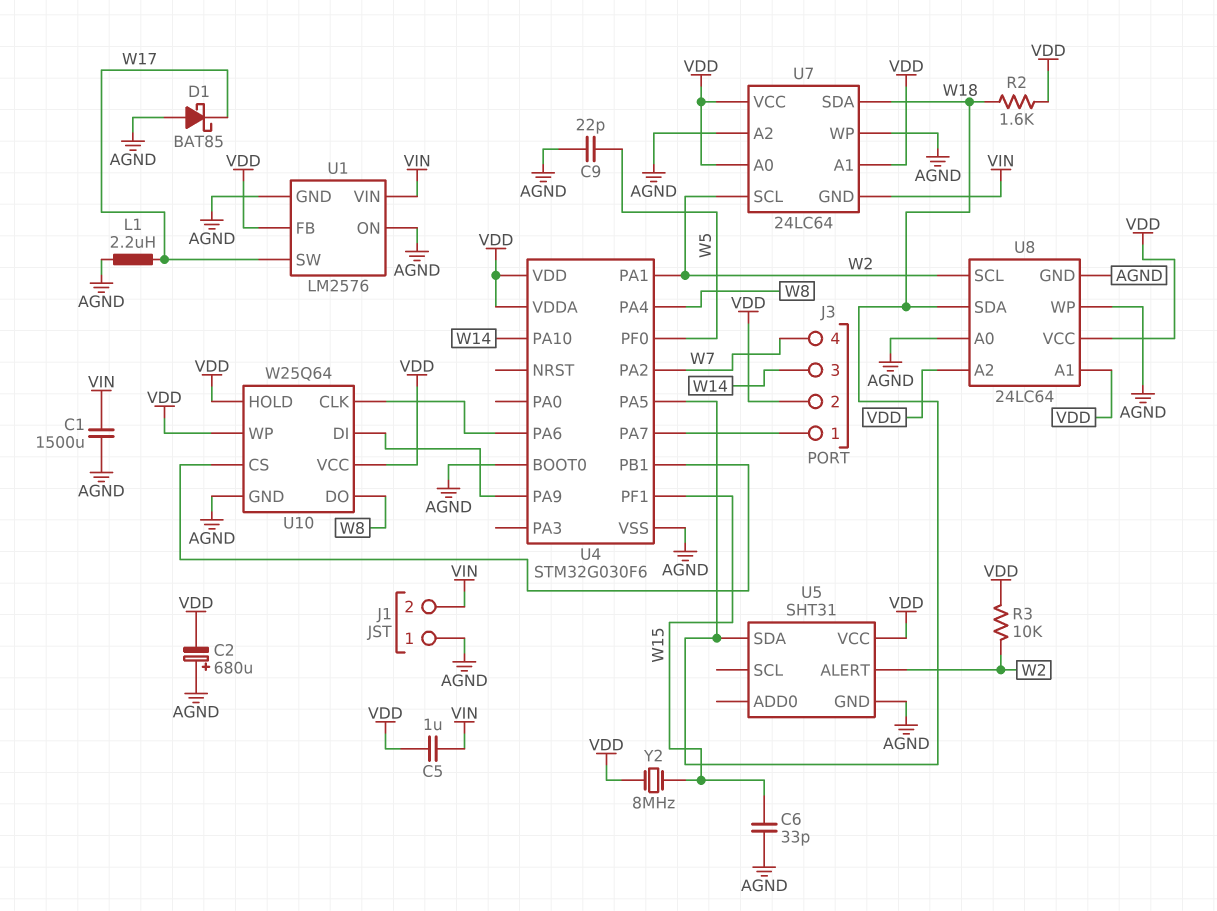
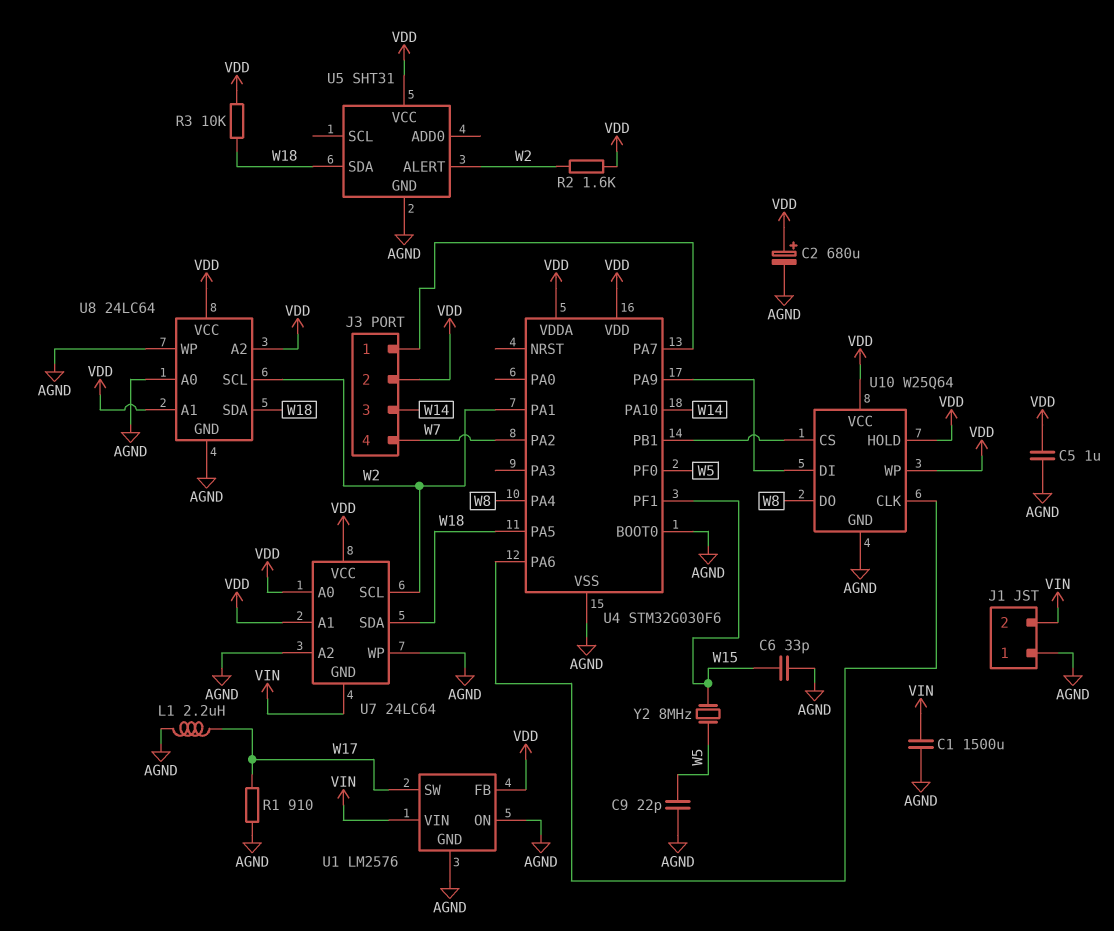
C2: 680uF (plus AGND, minus VDD) -> 680uF (plus VDD, minus AGND)
C5: 1uF (VDD, VIN) -> 1uF (AGND, VDD)
D1: schottky BAT85 (A AGND, K W17) -> none
R1: none -> 910 (AGND, W17)
R2: 1.6k (VDD, W18) -> 1.6k (VDD, W2)
R3: 10k (VDD, W2) -> 10k (VDD, W18)
Y2: 8MHz (VDD, W15) -> 8MHz (W5, W15)

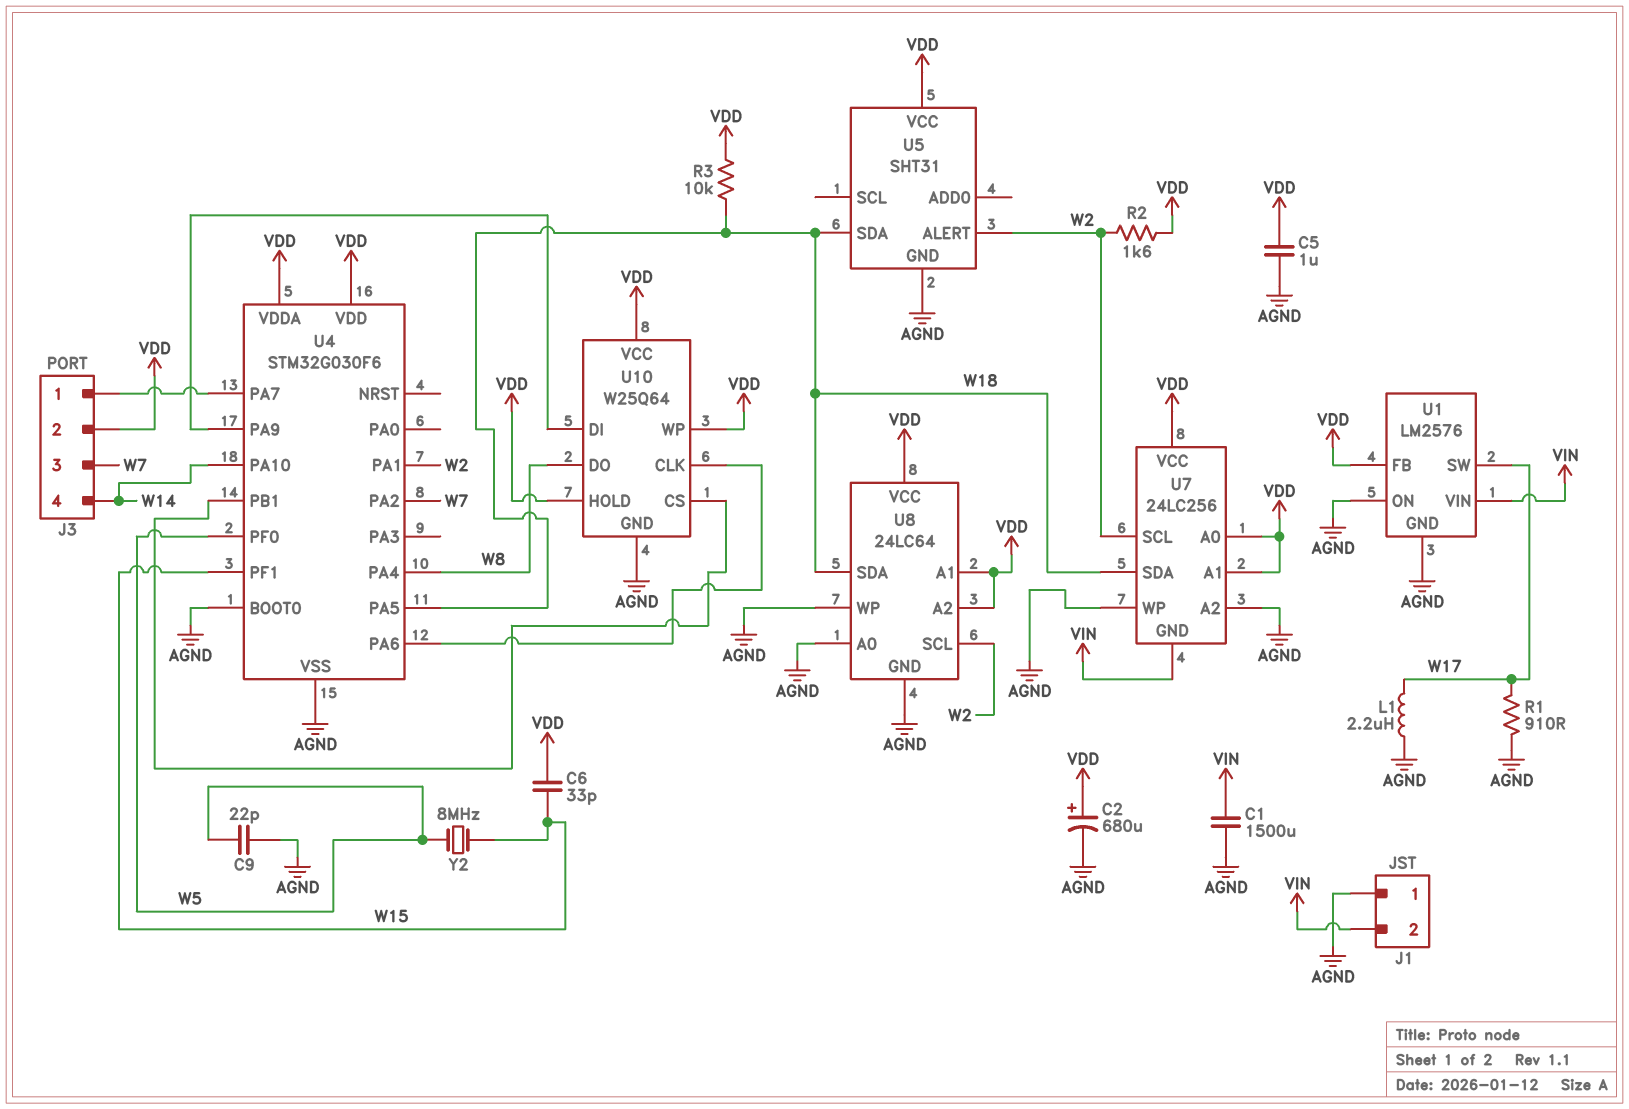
C6: 33pF (AGND, W15) -> 33pF (VDD, W15)
J3 pin 3: W14 -> W7
J3 pin 4: W7 -> W14
U7: 24LC64 -> 24LC256

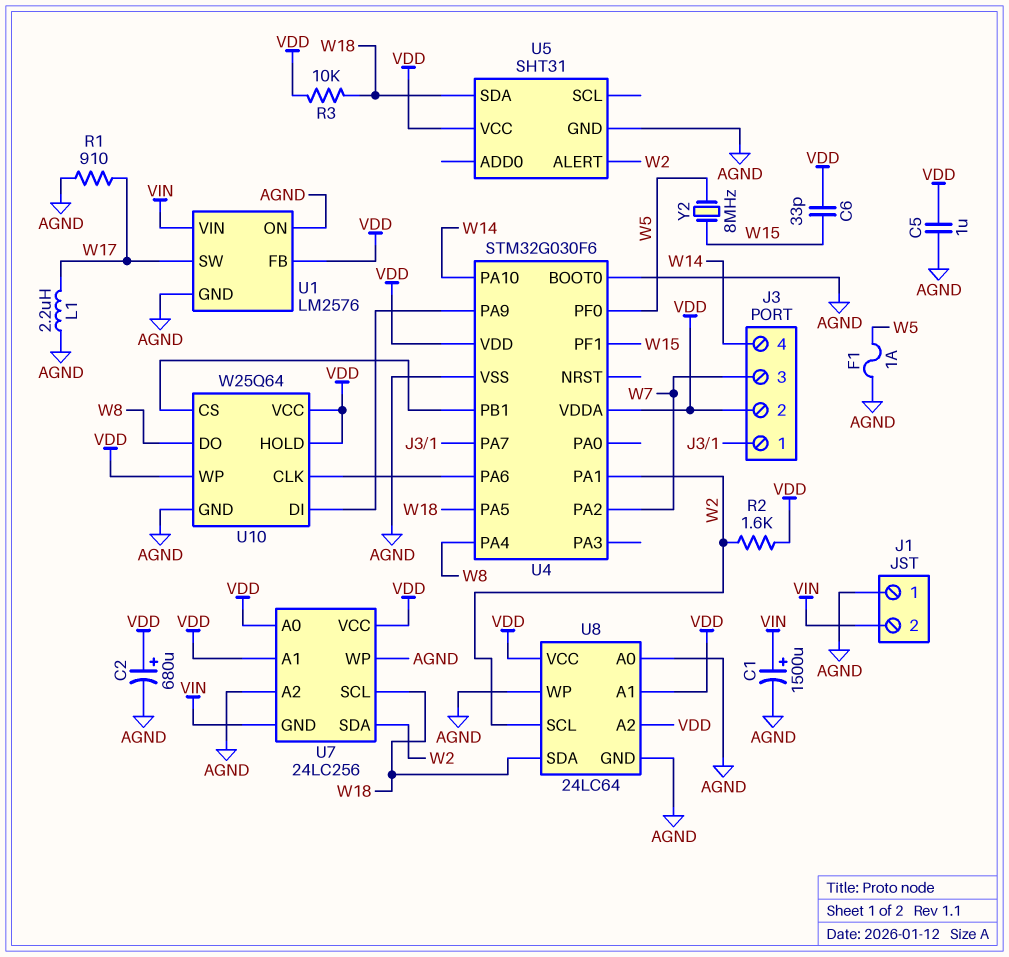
C1: 1500uF (AGND, VIN) -> 1500uF (plus VIN, minus AGND)
C9: 22pF (AGND, W5) -> none
F1: none -> 1A (AGND, W5)
U7 pin SCL: W2 -> W18
U7 pin SDA: W18 -> W2

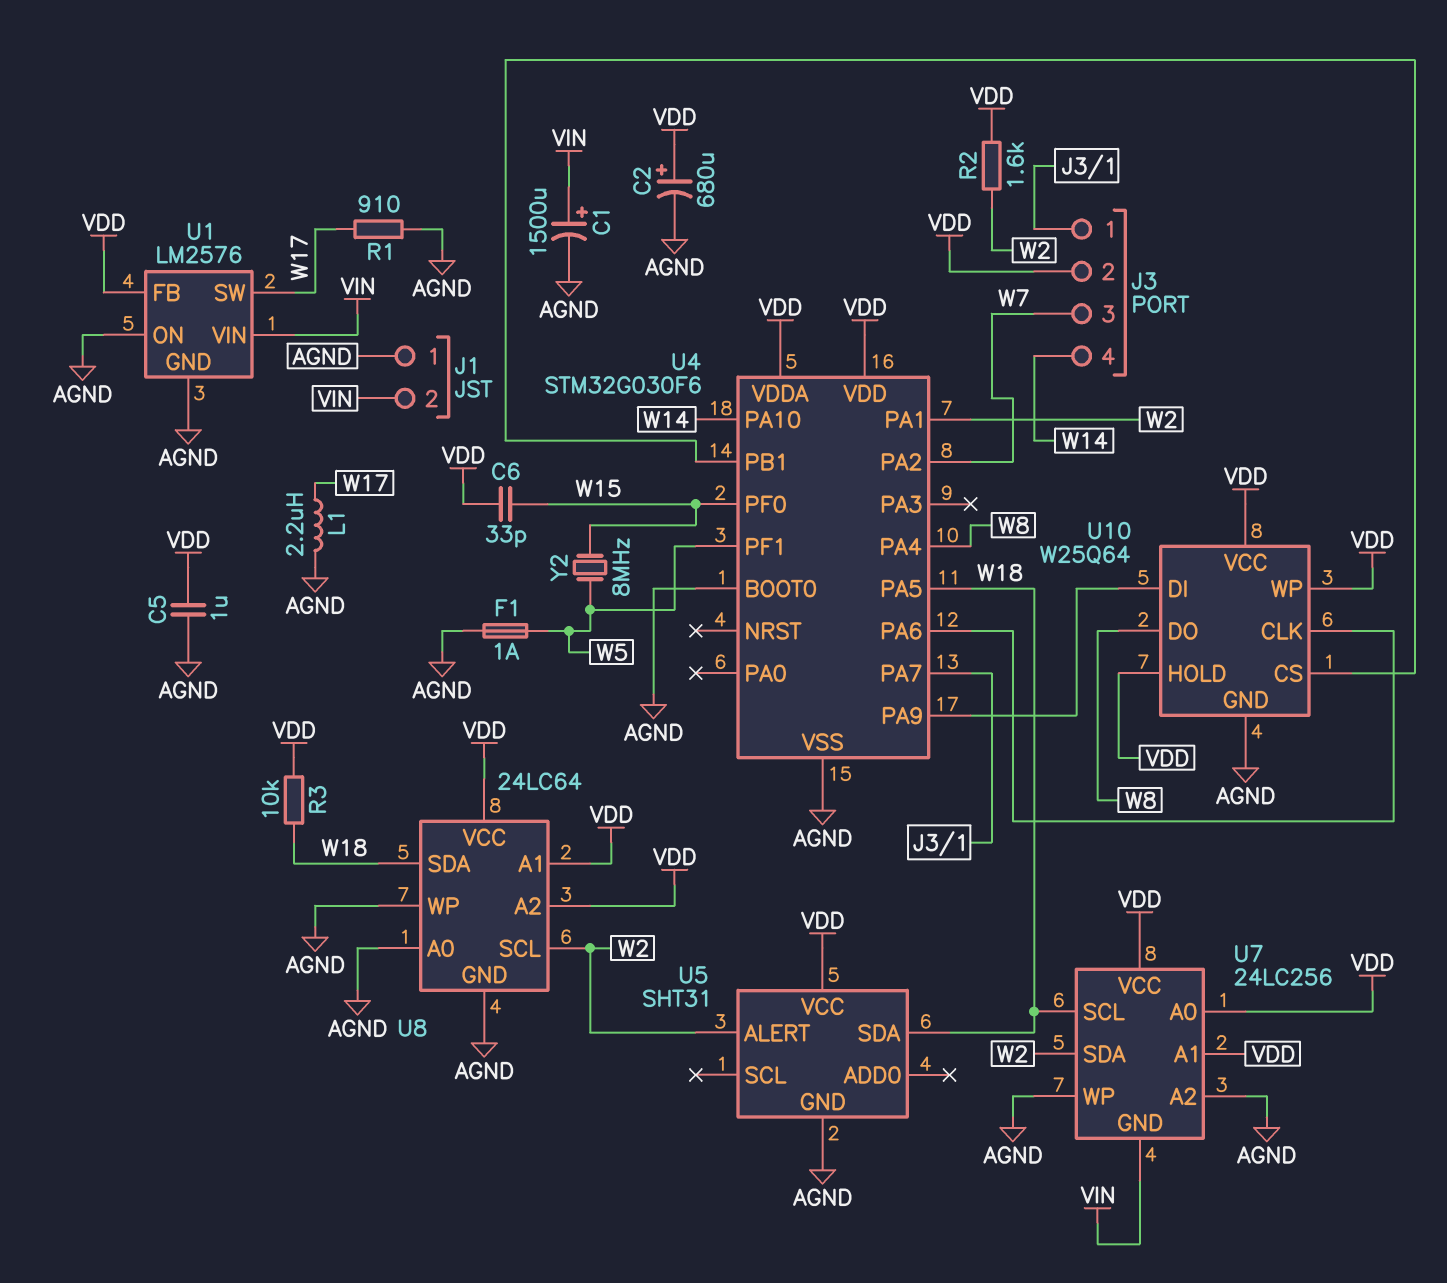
U4 pin PF0: W5 -> W15
U4 pin PF1: W15 -> W5

